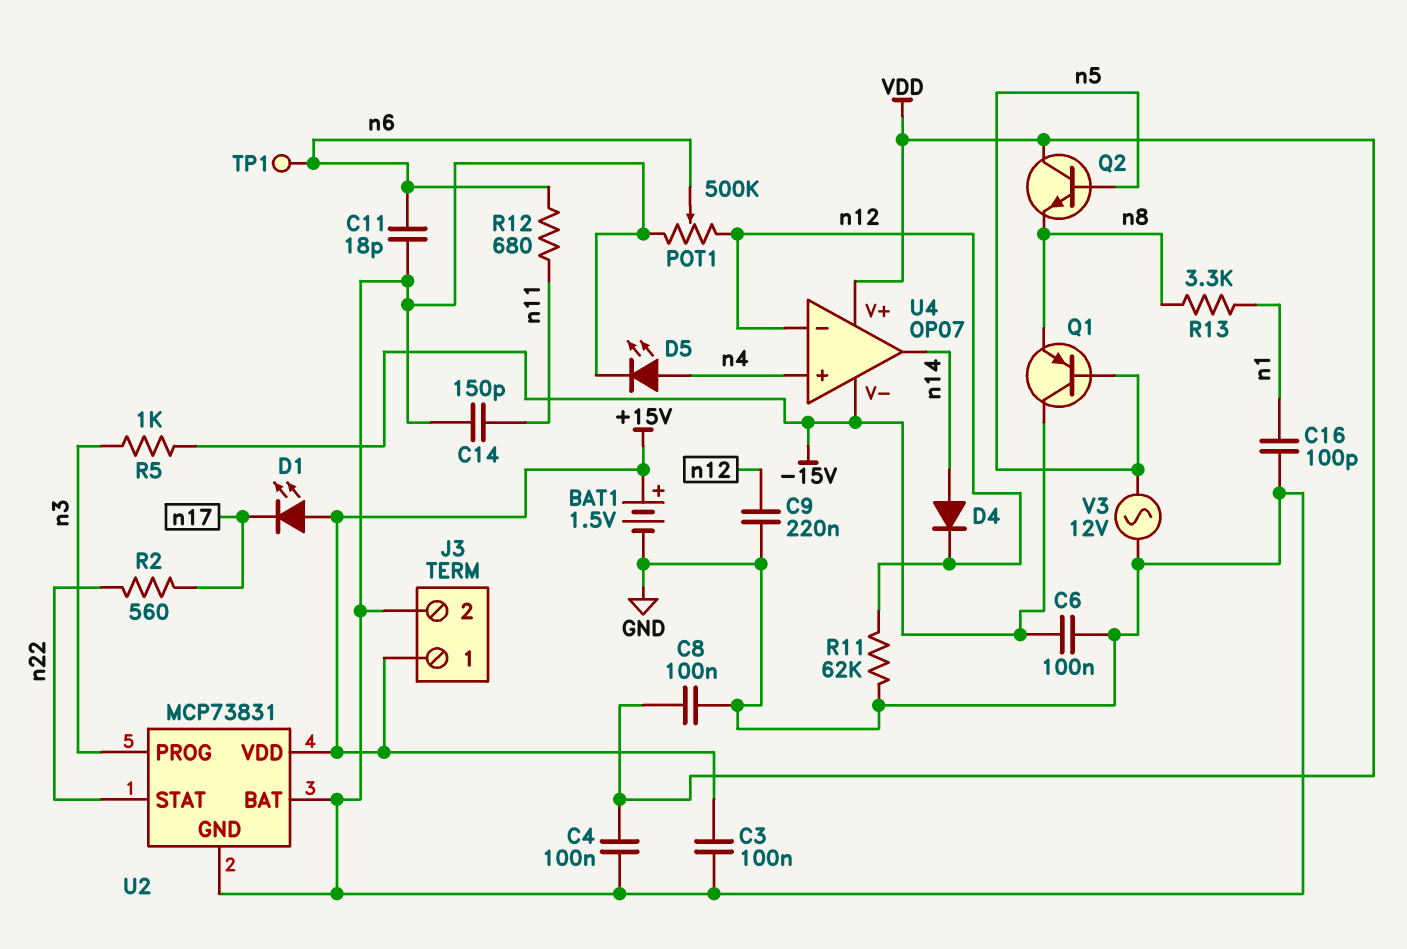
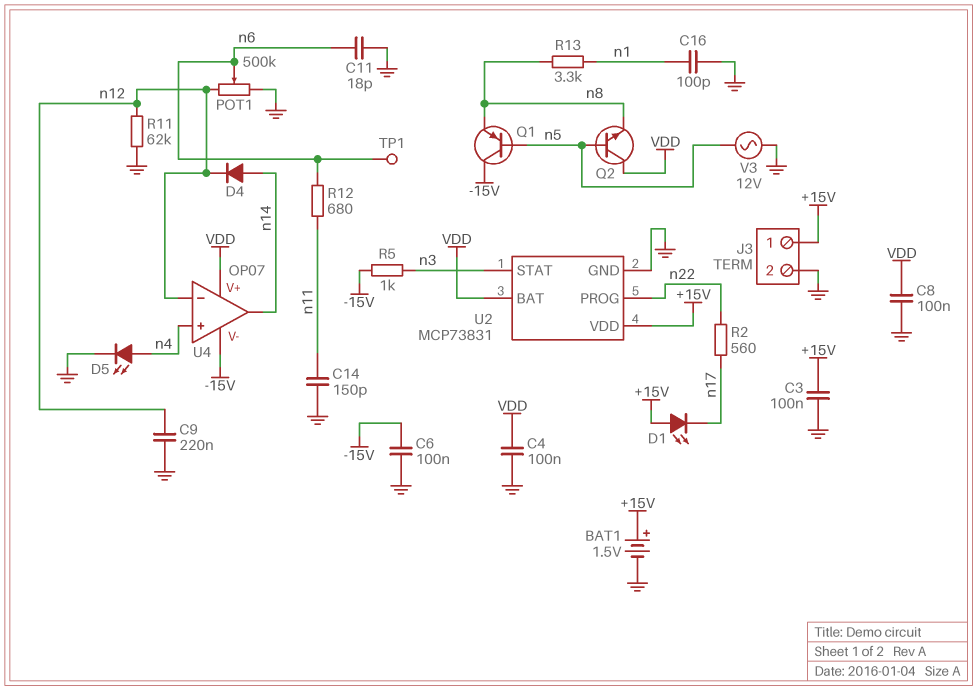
U2 pin BAT: GND -> VDD
U2 pin PROG: n3 -> n22
U2 pin STAT: n22 -> n3

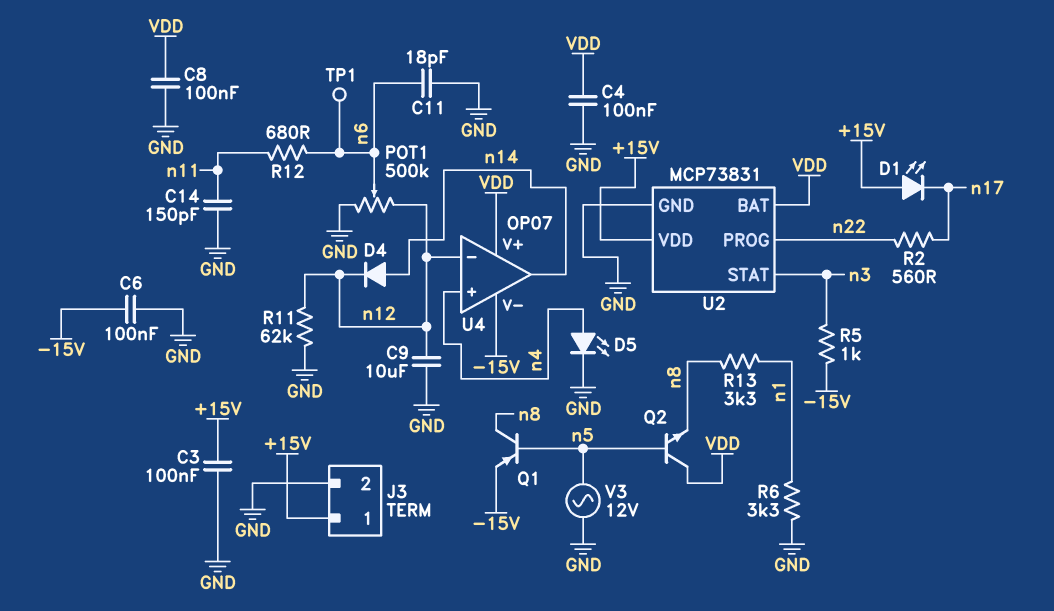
BAT1: 1.5V (plus +15V, minus GND) -> none
C9: 220nF (GND, n12) -> 10uF (GND, n12)
C16: 100pF (GND, n1) -> none
Q1: PNP (B n5, C -15V, E n8) -> PNP (B n5, C n8, E -15V)
R6: none -> 3.3k (GND, n1)

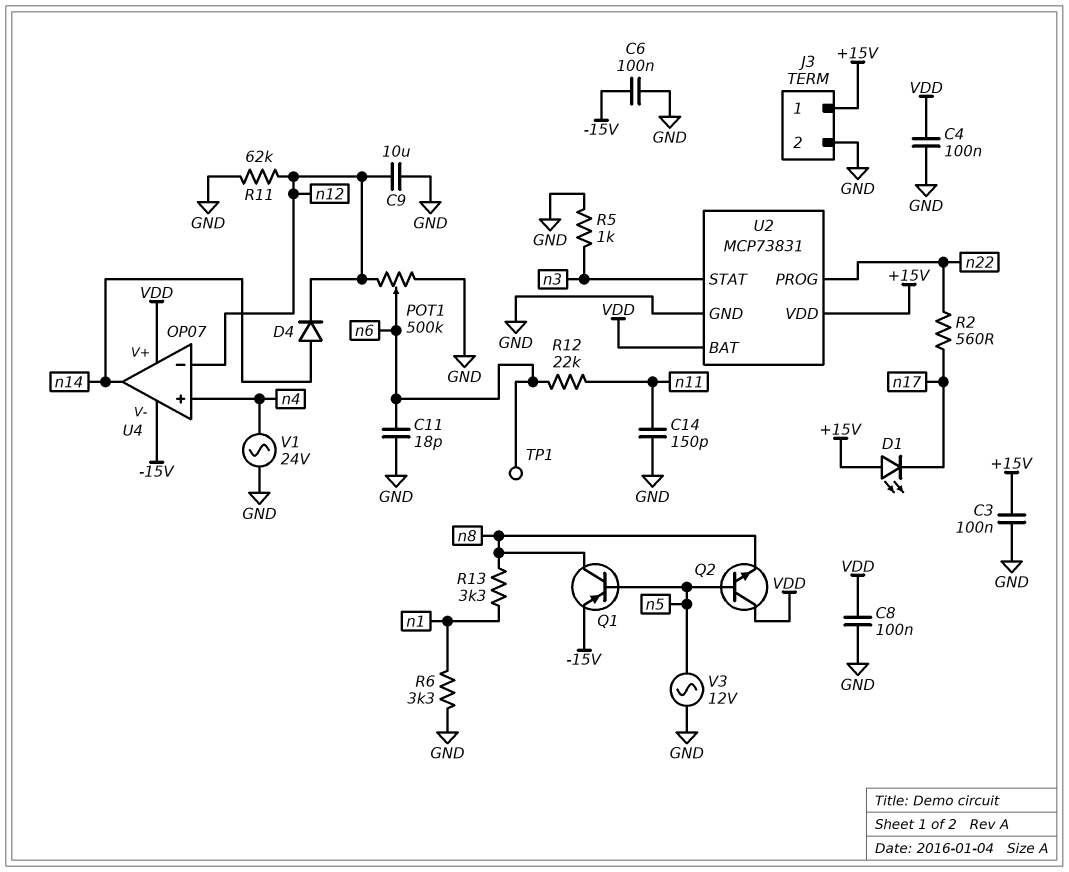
D5: LED (A n4, K GND) -> none
R5: 1k (-15V, n3) -> 1k (GND, n3)
R12: 680 (n6, n11) -> 22k (n6, n11)
V1: none -> AC 24V (GND, n4)

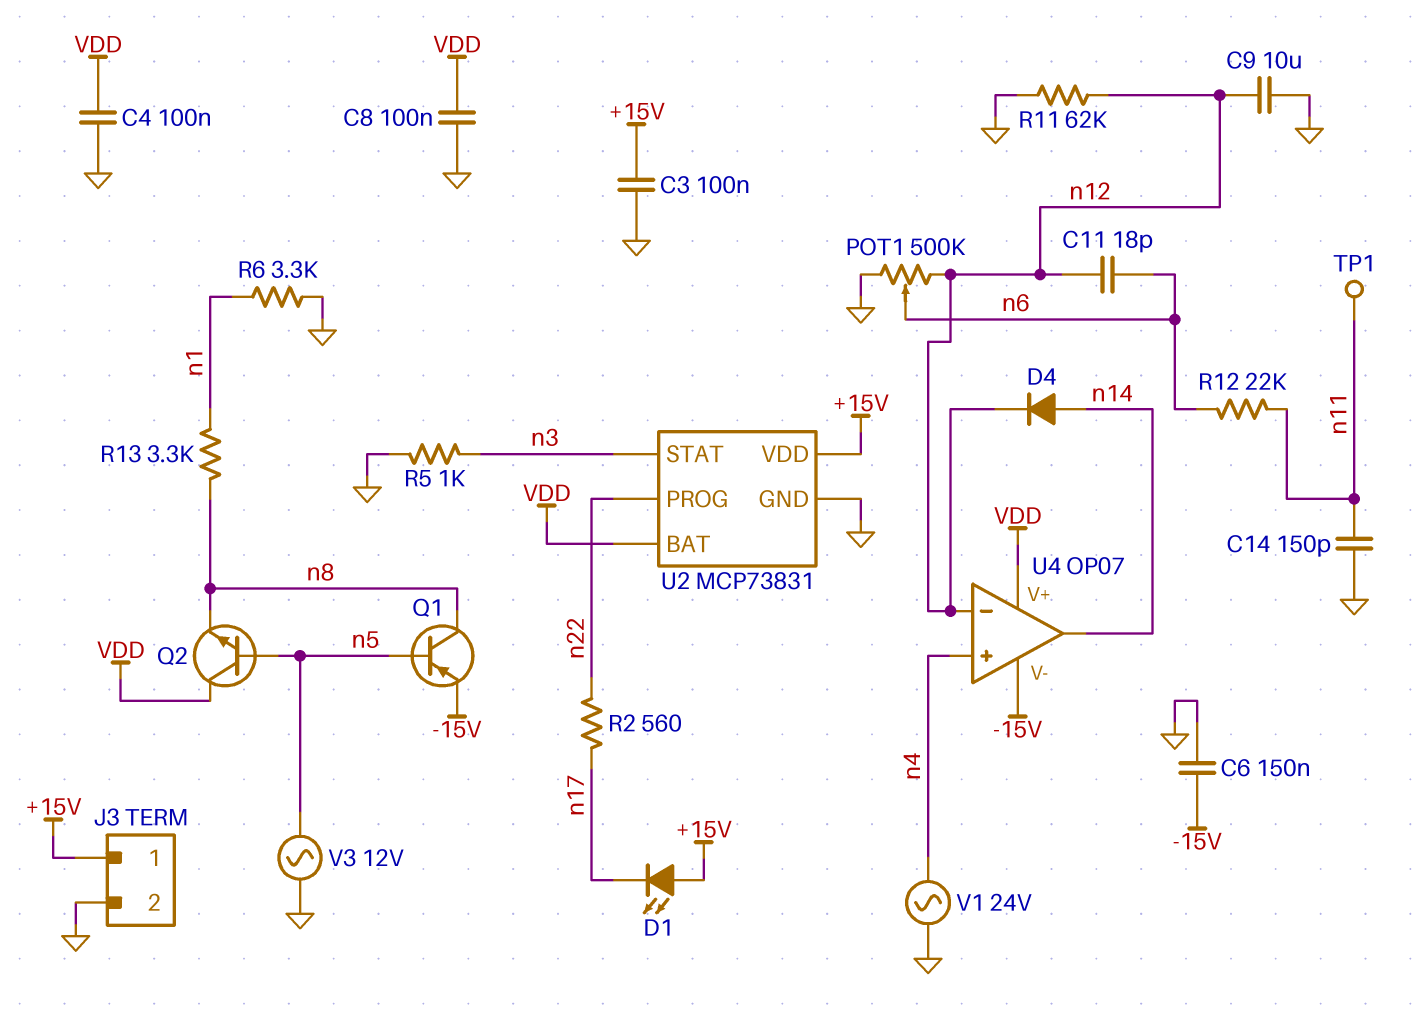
C6: 100nF (-15V, GND) -> 150nF (-15V, GND)
C11: 18pF (GND, n6) -> 18pF (n6, n12)
TP1: test point (n6) -> test point (n11)

